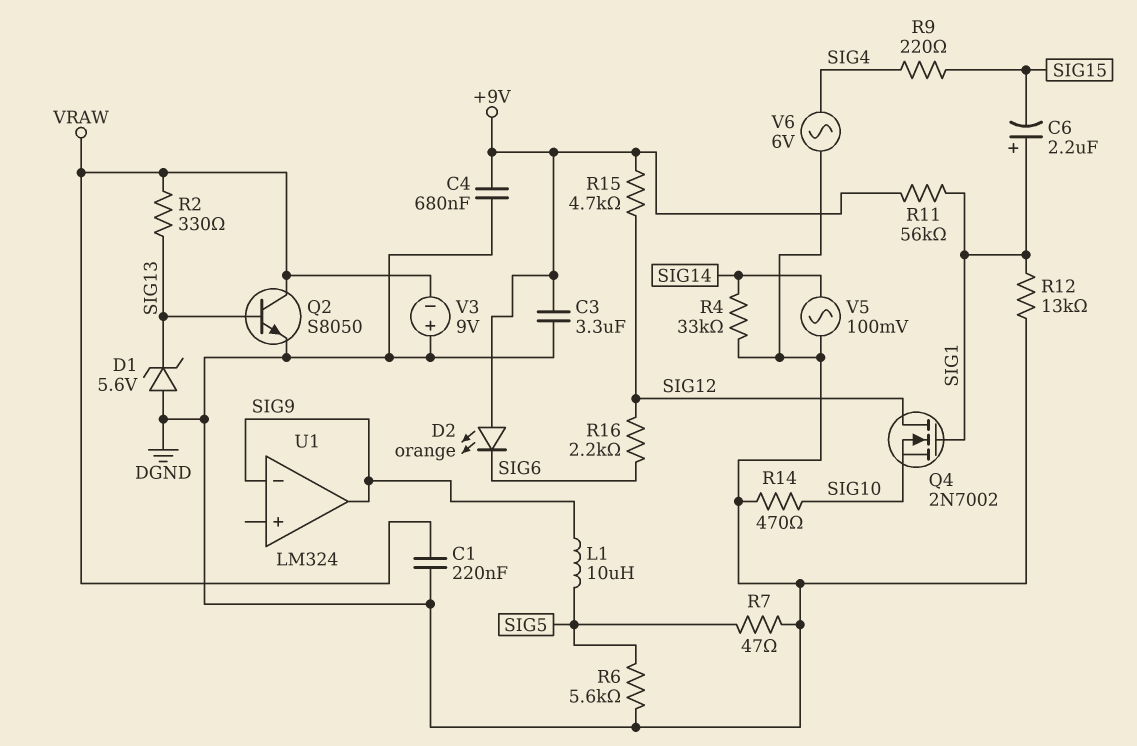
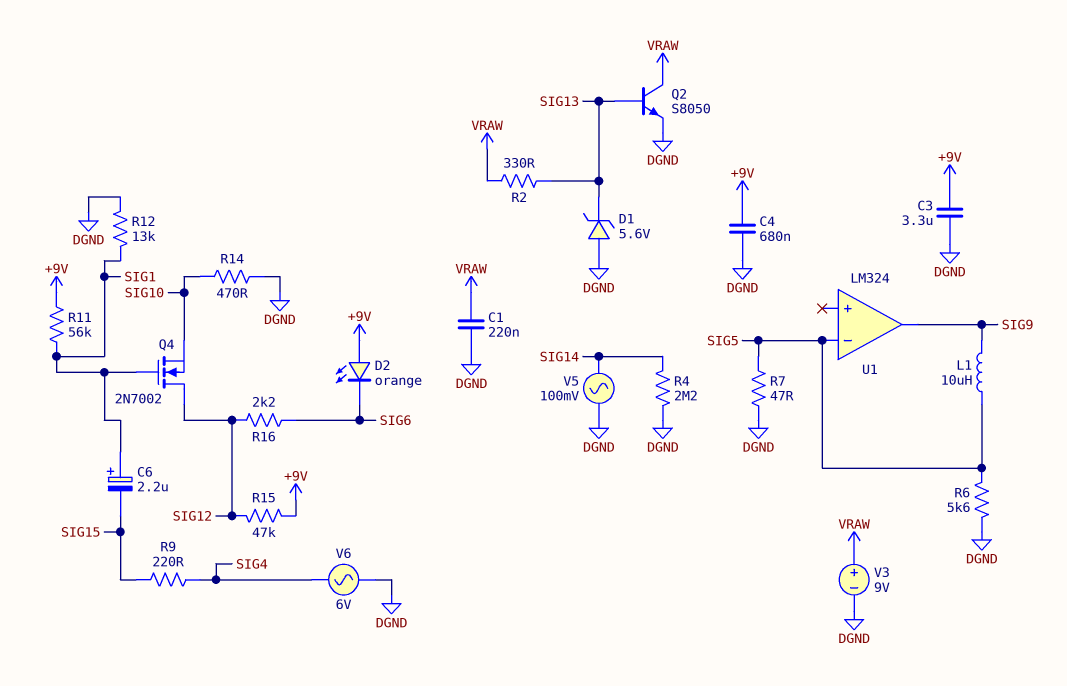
R4: 33k (DGND, SIG14) -> 2.2M (DGND, SIG14)
R15: 4.7k (+9V, SIG12) -> 47k (+9V, SIG12)
U1 pin in-: SIG9 -> SIG5
V3: 9V (plus DGND, minus VRAW) -> 9V (plus VRAW, minus DGND)

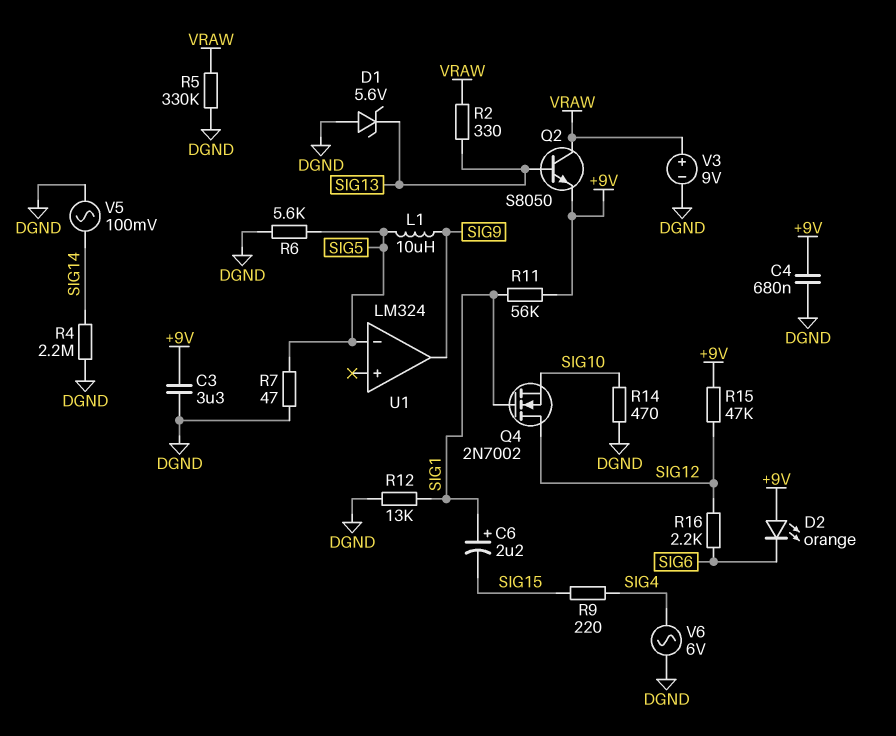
C1: 220nF (DGND, VRAW) -> none
Q2: NPN S8050 (B SIG13, C VRAW, E DGND) -> NPN S8050 (B SIG13, C VRAW, E +9V)
R5: none -> 330k (DGND, VRAW)

